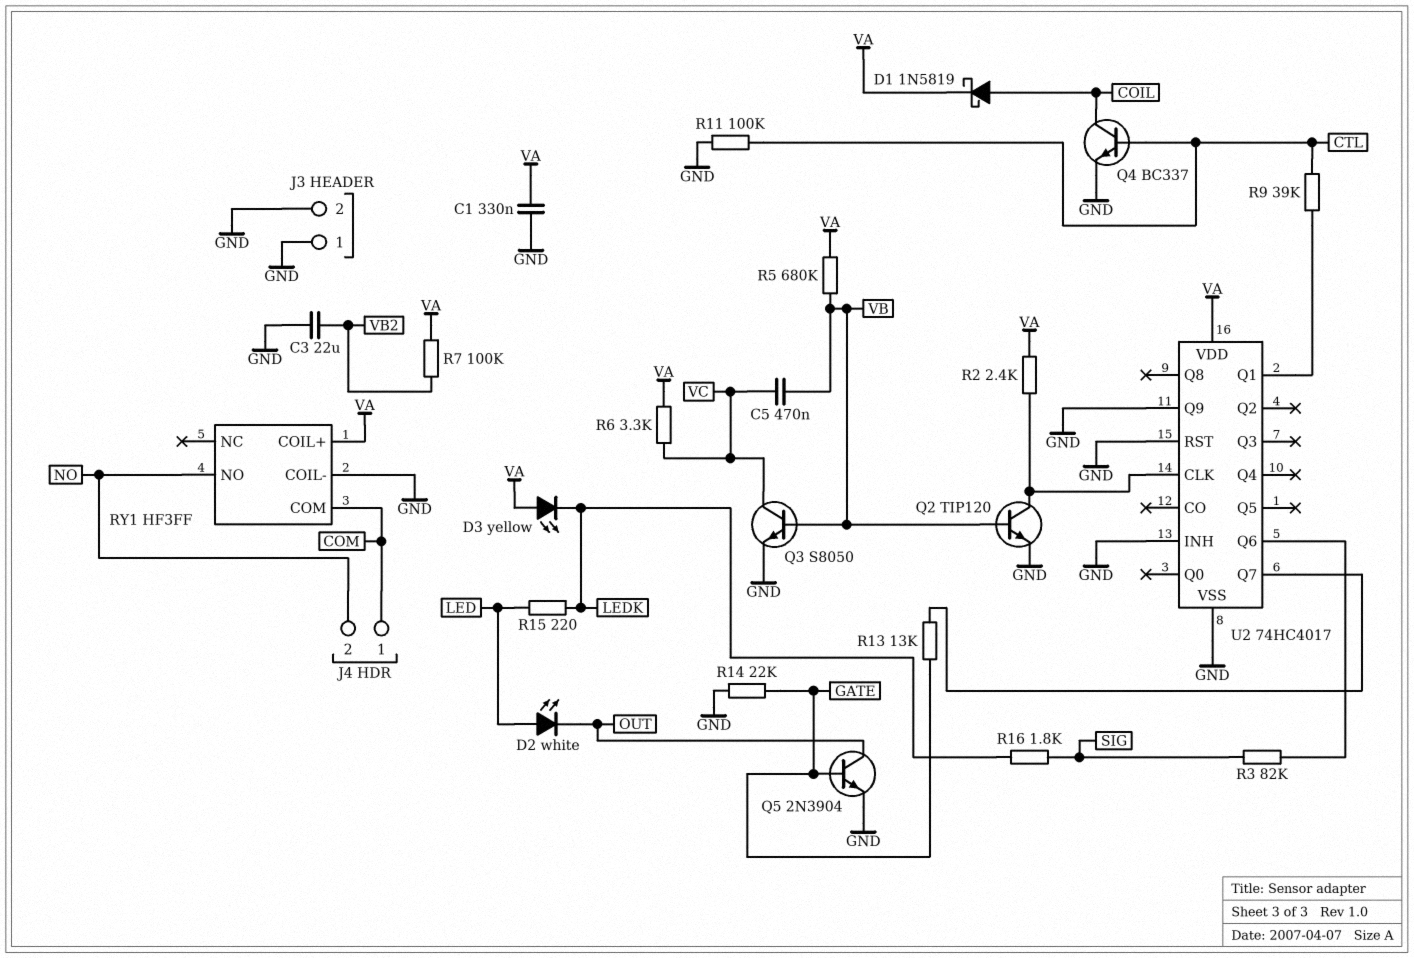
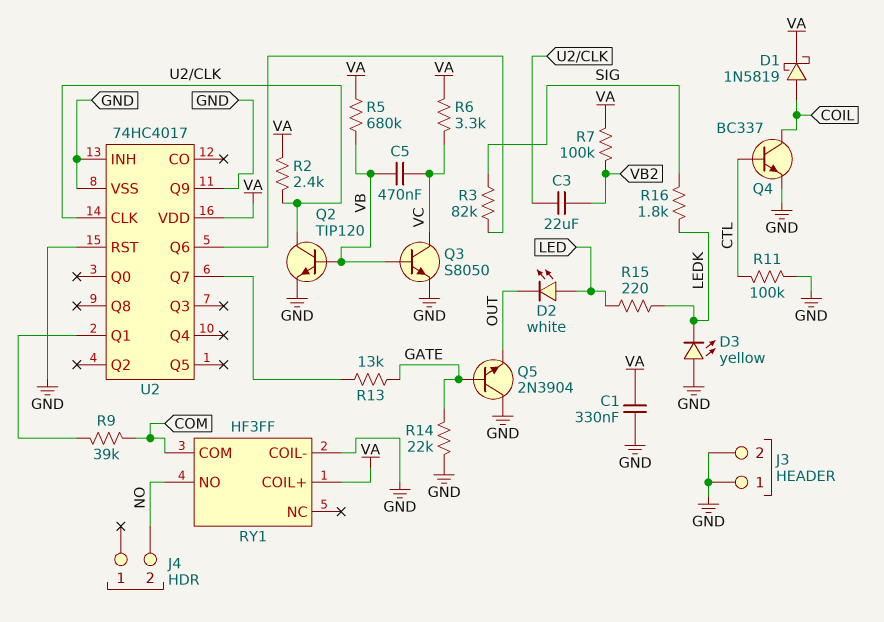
C3: 22uF (GND, VB2) -> 22uF (U2/CLK, VB2)
D3: LED yellow (A VA, K LEDK) -> LED yellow (A GND, K LEDK)
J4 pin 1: COM -> none
Q5: NPN 2N3904 (B GATE, C OUT, E GND) -> NPN 2N3904 (B GATE, C GND, E OUT)
R9: 39k (CTL, U2/Q1) -> 39k (COM, U2/Q1)

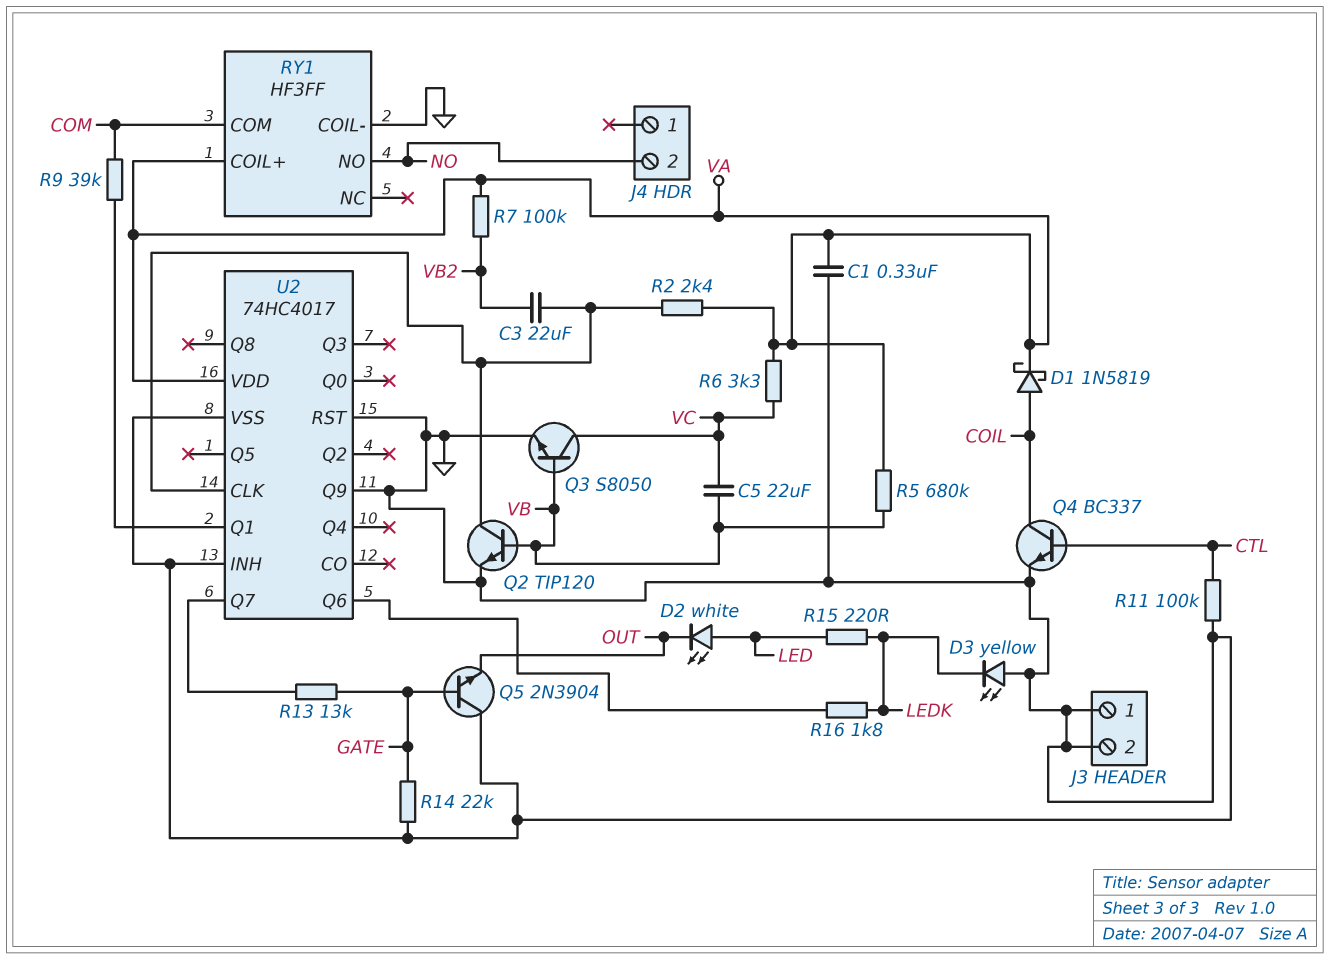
C5: 470nF (VB, VC) -> 22uF (VB, VC)
R3: 82k (SIG, U2/Q6) -> none
R16: 1.8k (LEDK, SIG) -> 1.8k (LEDK, U2/Q6)

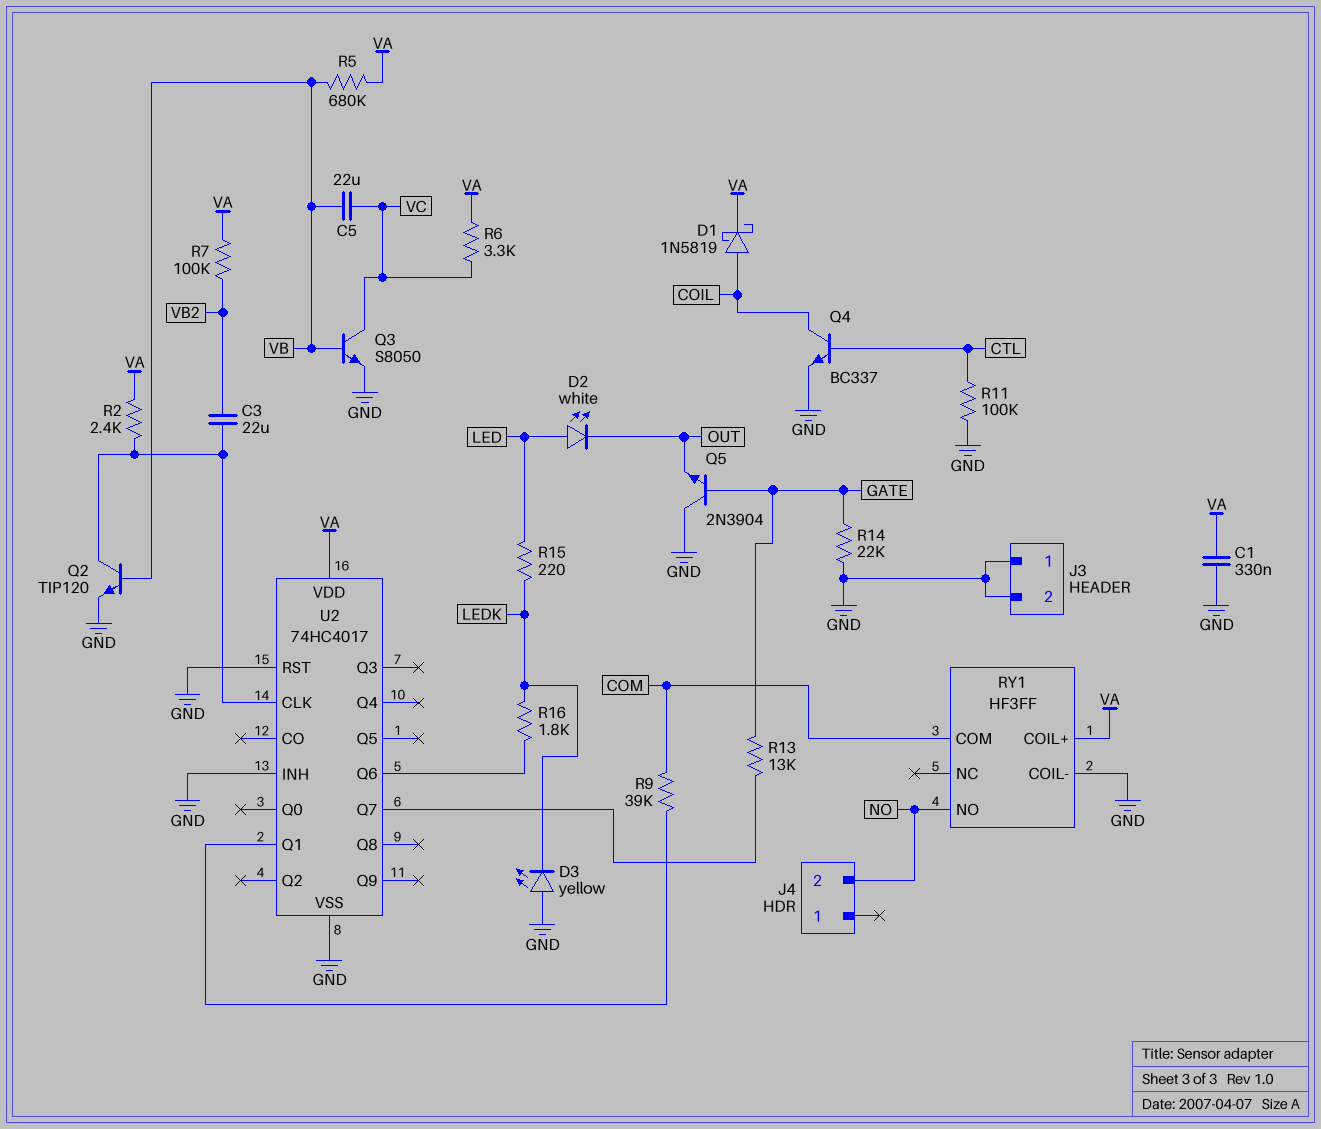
U2 pin Q9: GND -> none

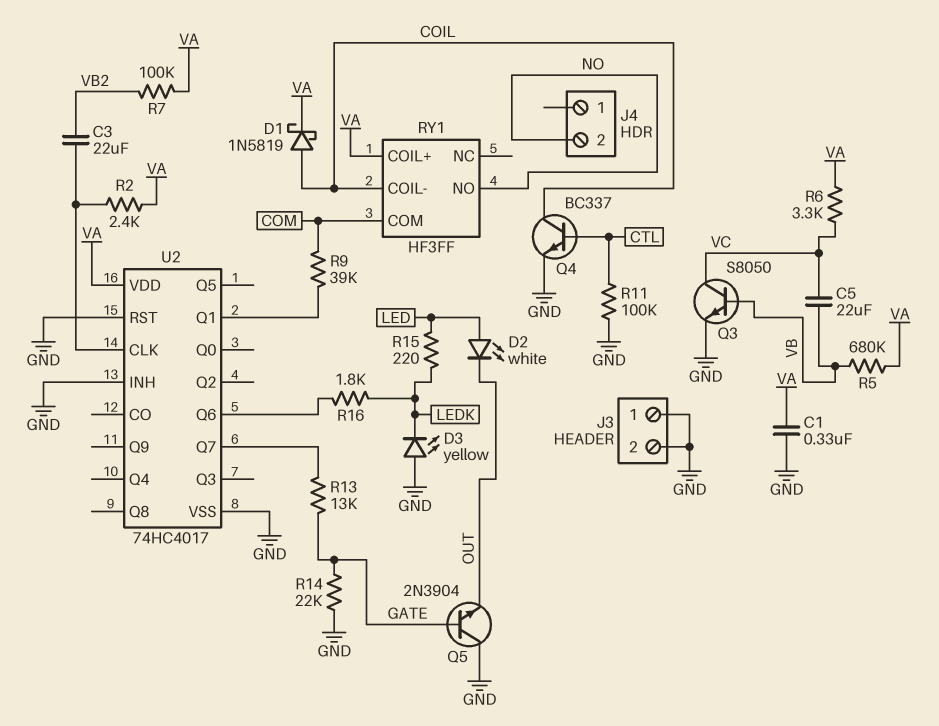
Q2: NPN TIP120 (B VB, C U2/CLK, E GND) -> none
RY1 pin COIL-: GND -> COIL

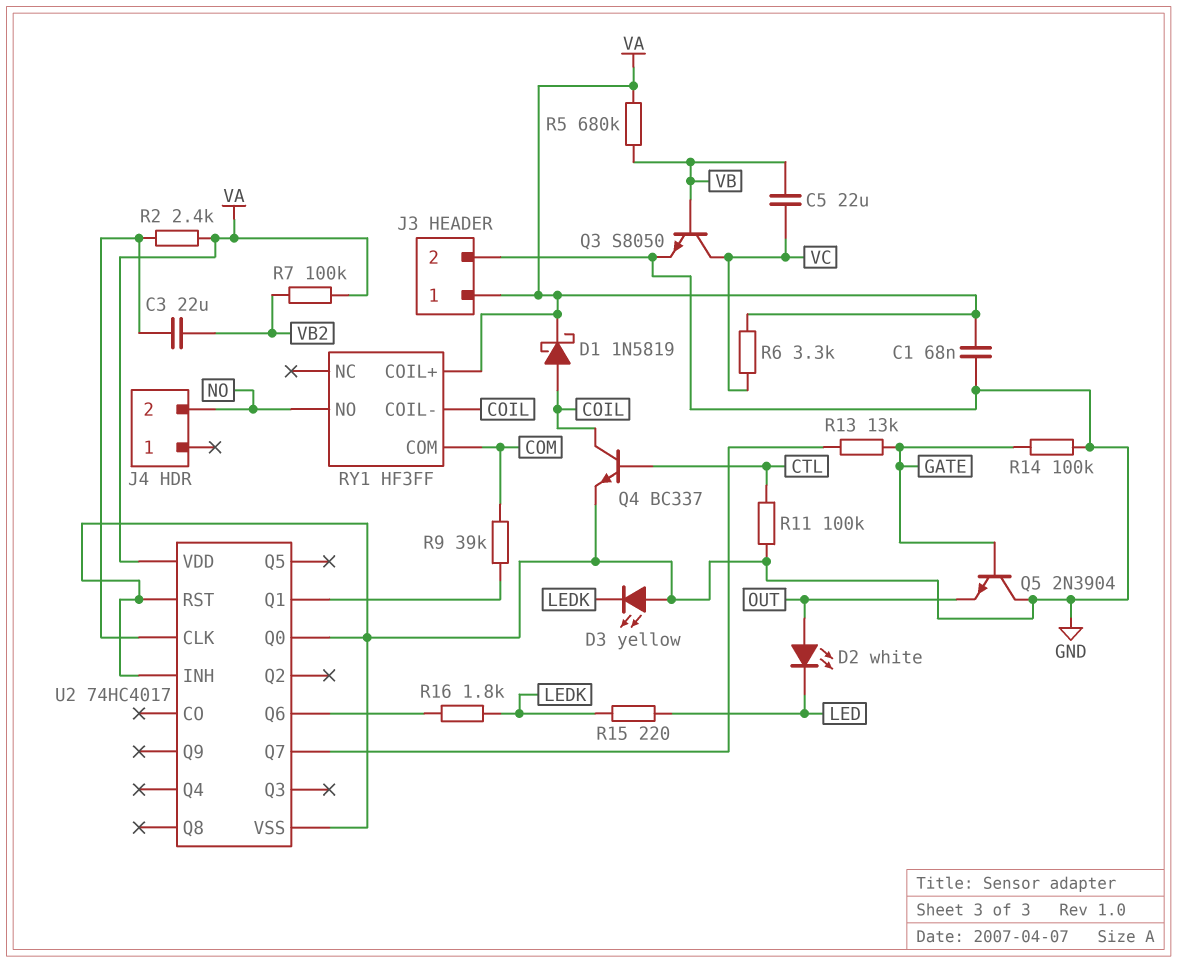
C1: 330nF (GND, VA) -> 68nF (GND, VA)
D2: LED white (A LED, K OUT) -> LED white (A OUT, K LED)
J3 pin 1: GND -> VA
R14: 22k (GATE, GND) -> 100k (GATE, GND)
U2 pin Q0: none -> GND

